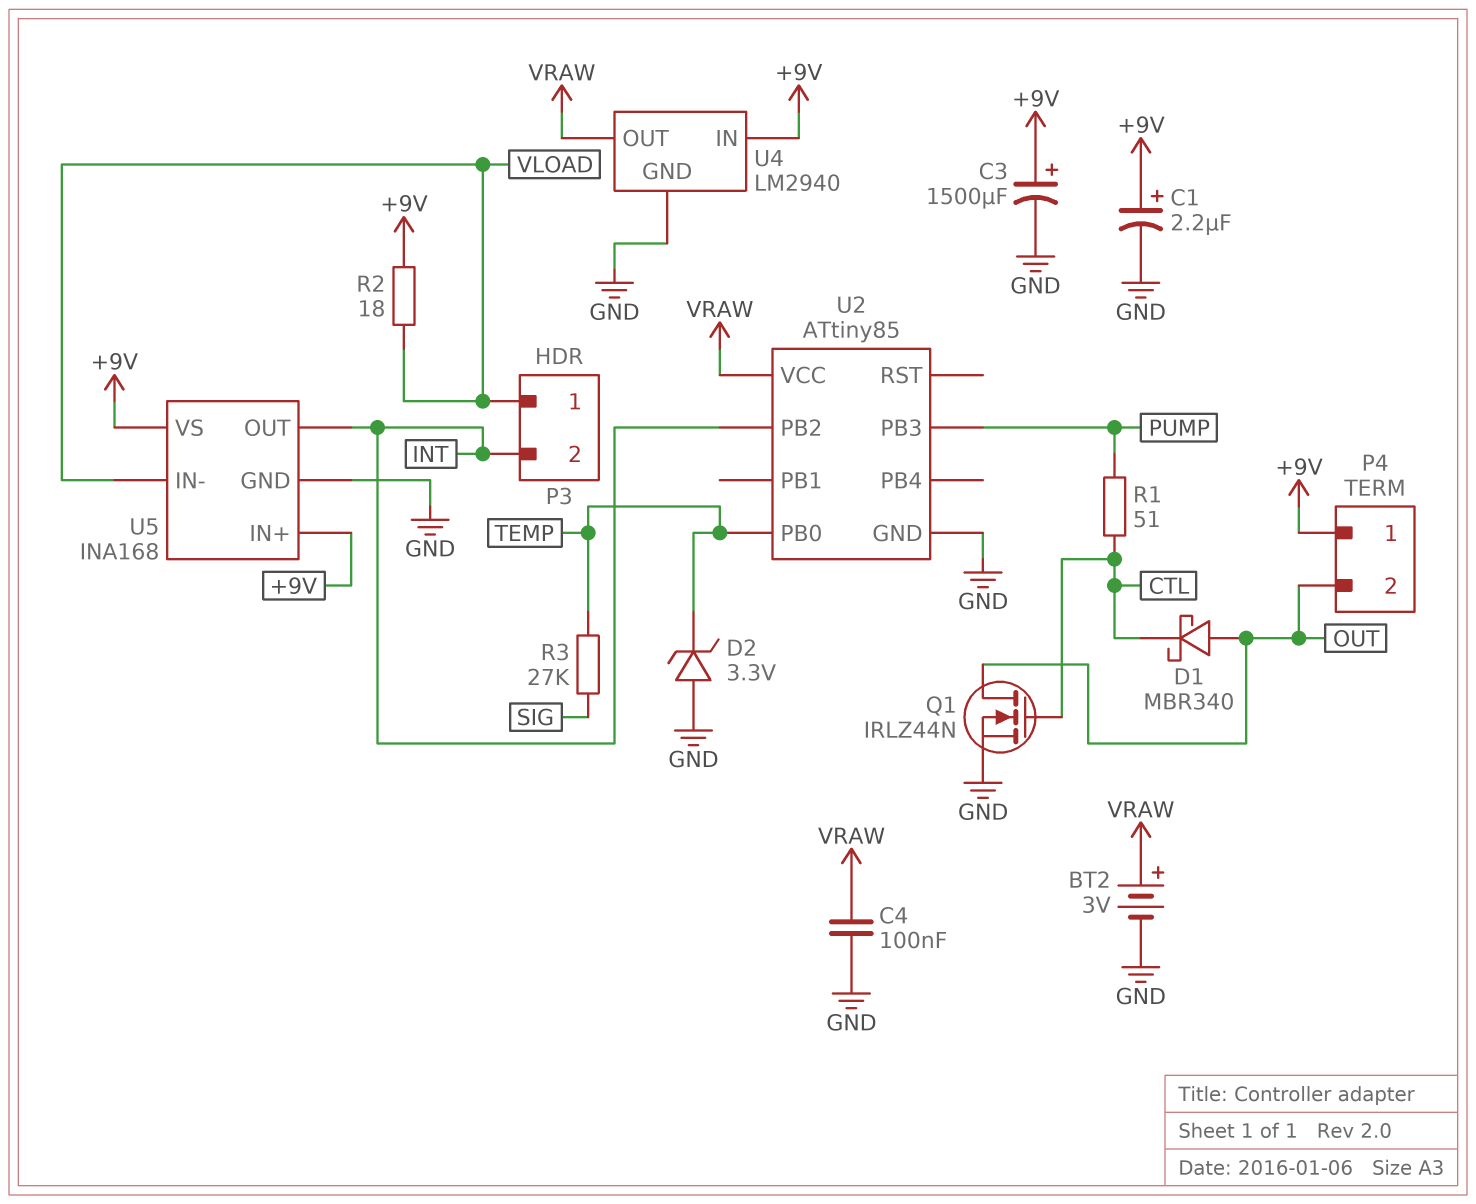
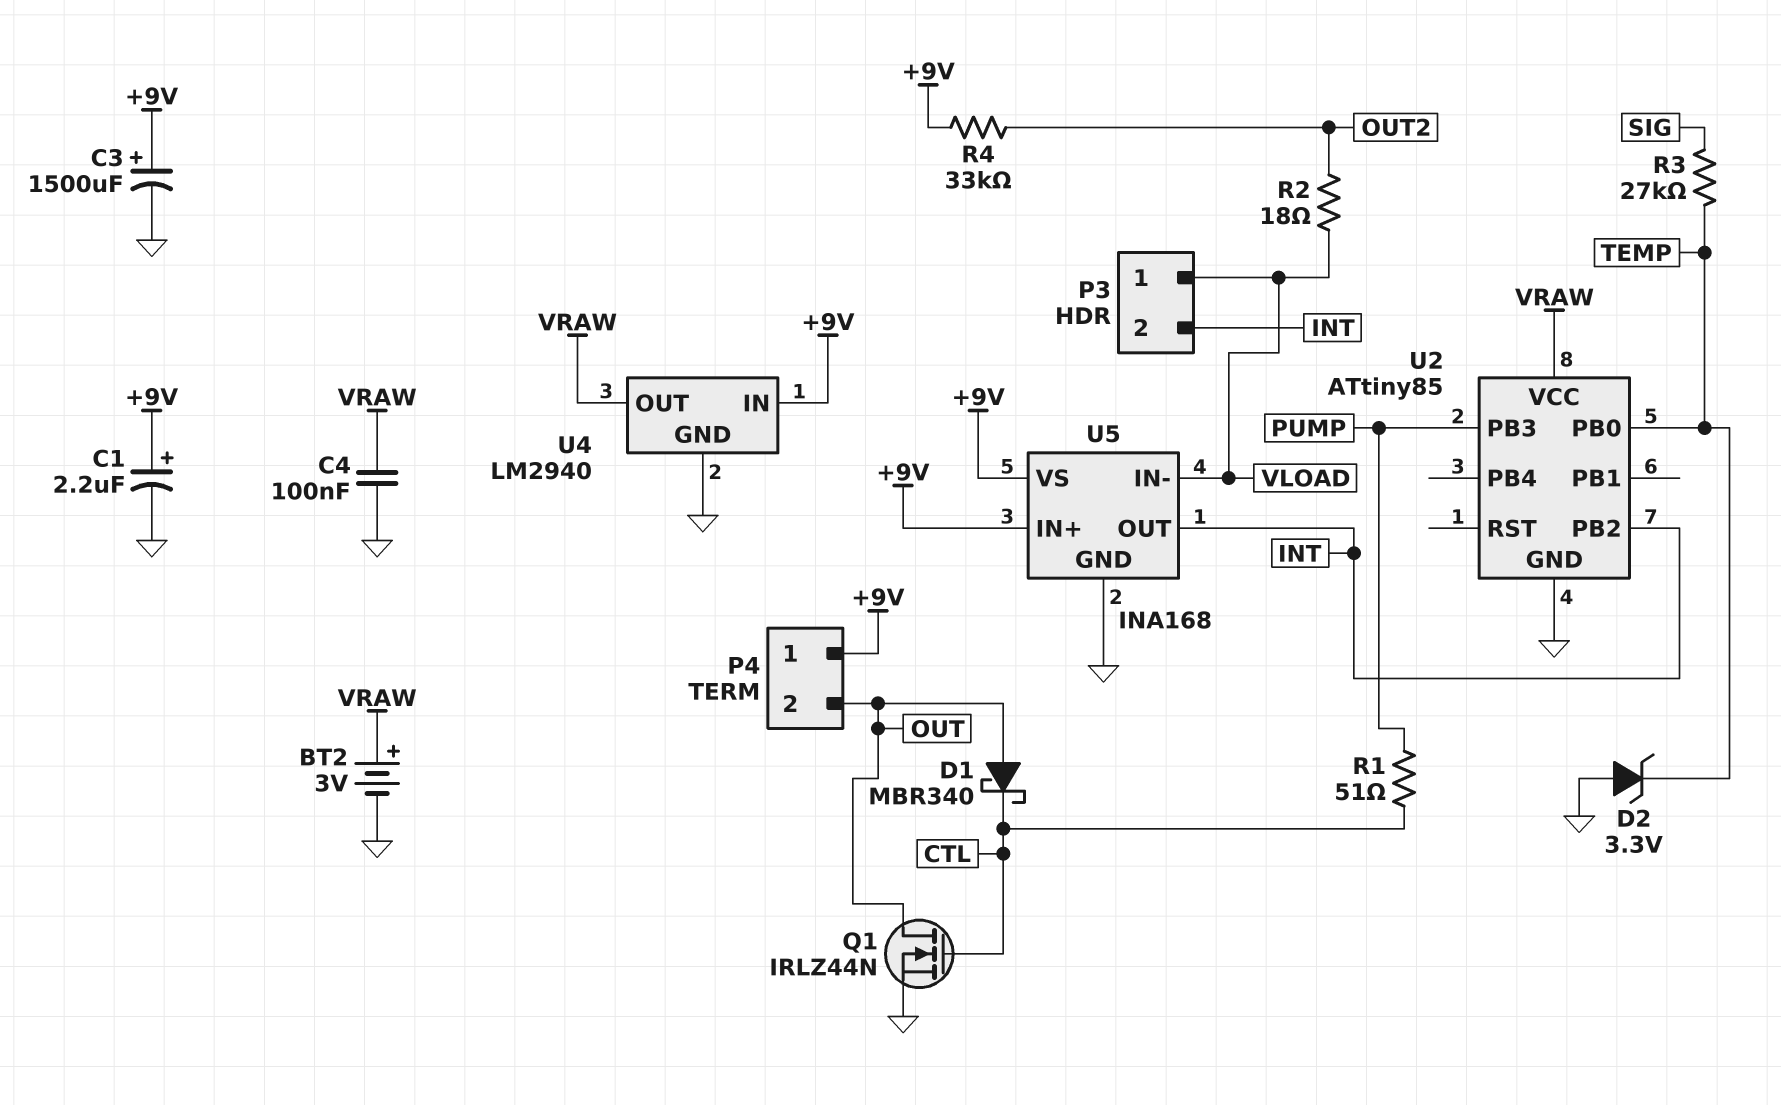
R2: 18 (+9V, VLOAD) -> 18 (OUT2, VLOAD)
R4: none -> 33k (+9V, OUT2)

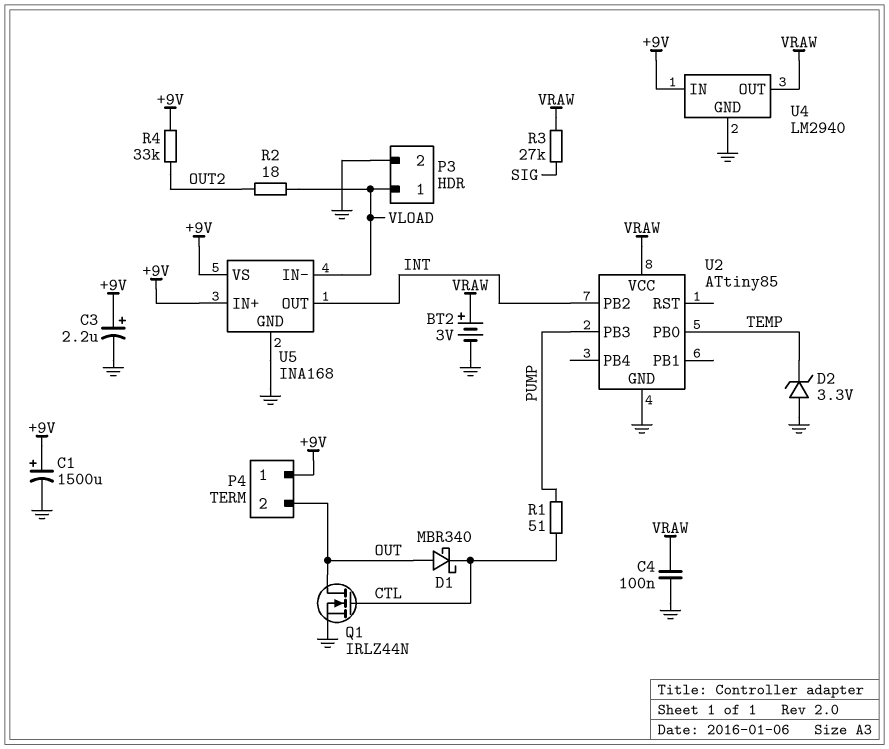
C1: 2.2uF (plus +9V, minus GND) -> 1500uF (plus +9V, minus GND)
C3: 1500uF (plus +9V, minus GND) -> 2.2uF (plus +9V, minus GND)
P3 pin 2: INT -> GND
R3: 27k (SIG, TEMP) -> 27k (SIG, VRAW)

